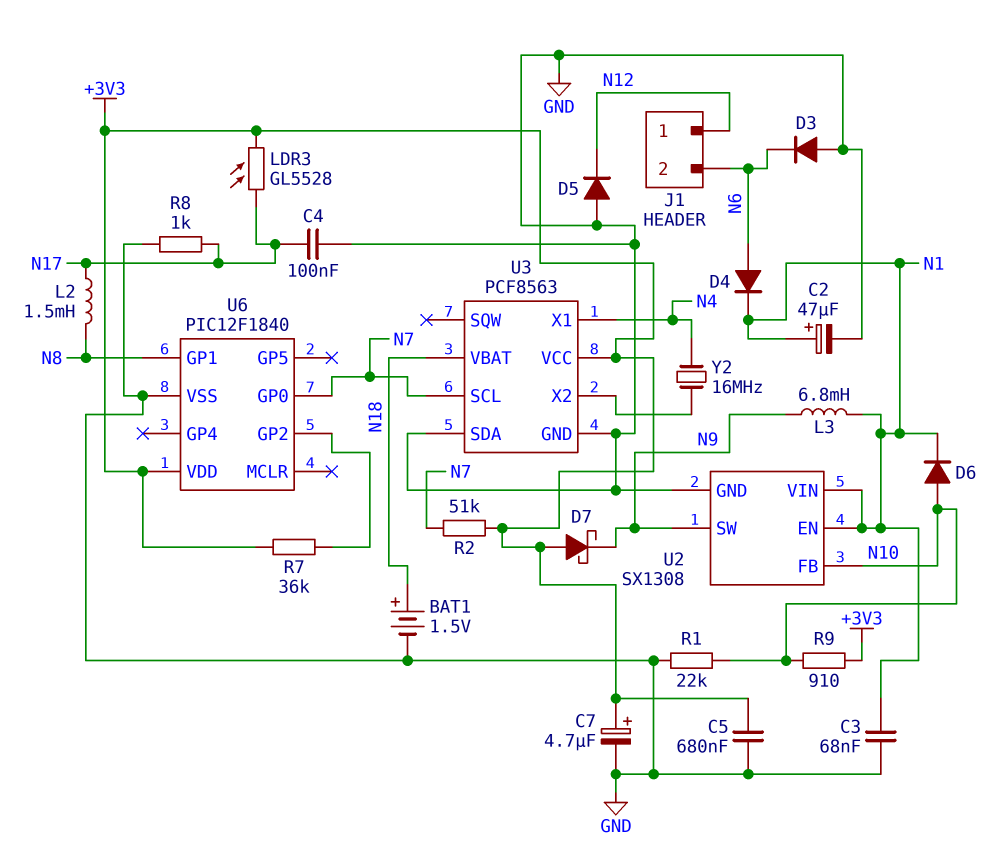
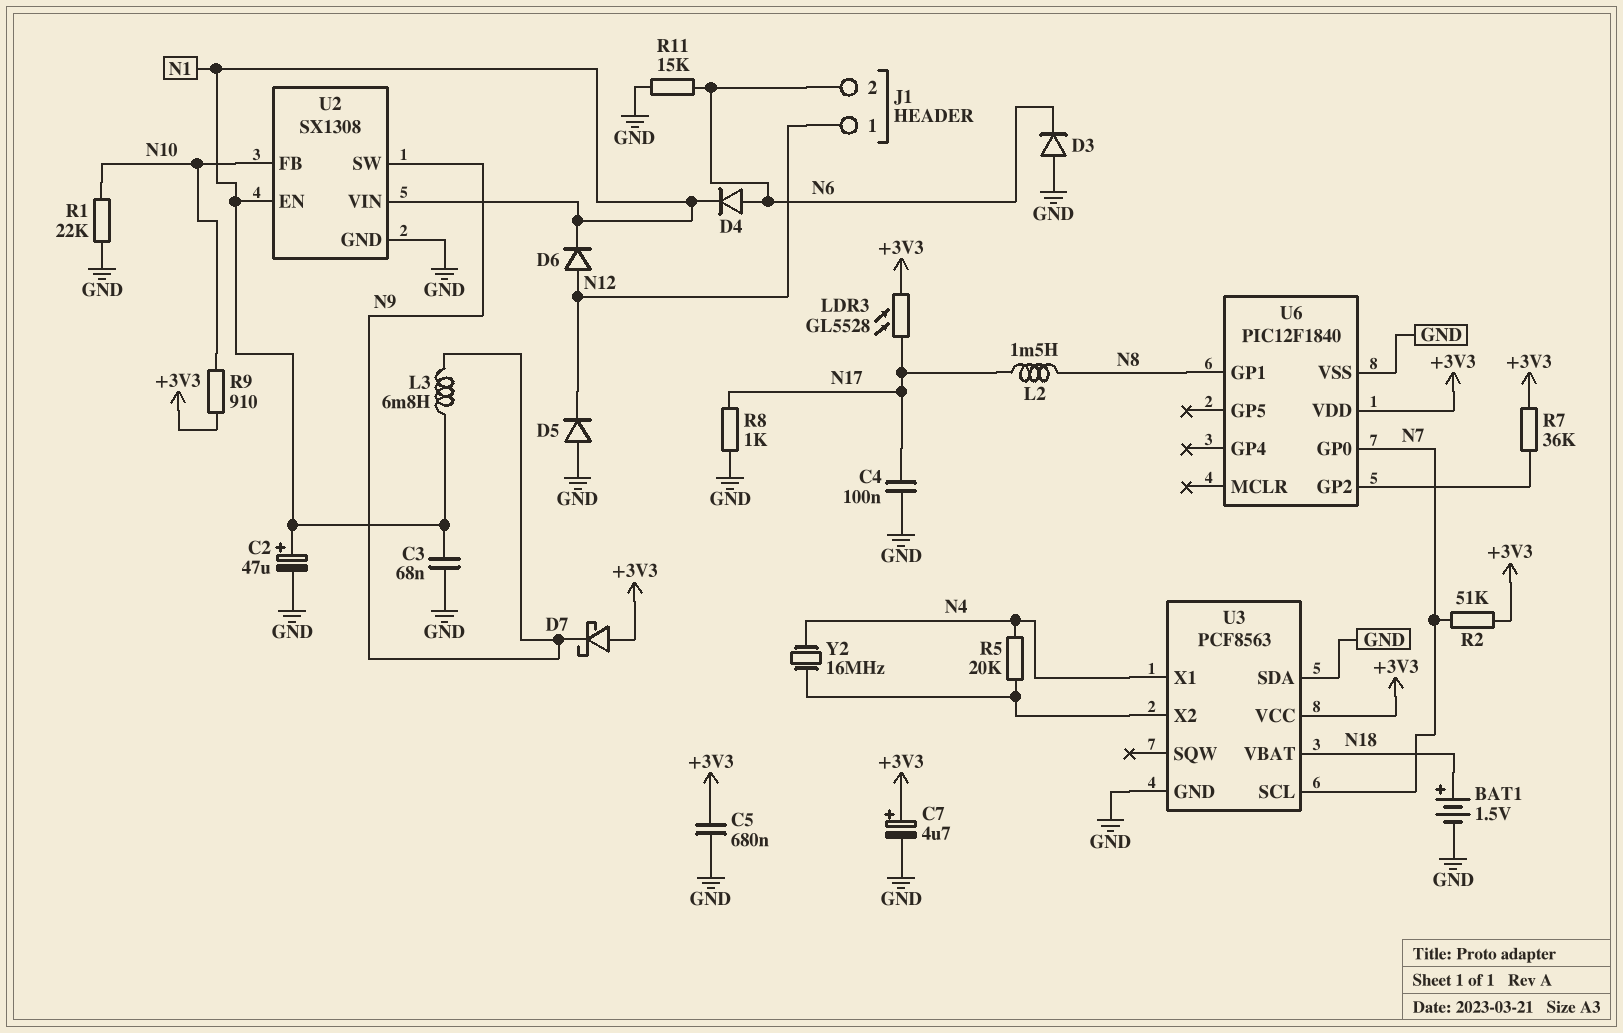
D6: diode (A N10, K N1) -> diode (A N12, K N1)
R5: none -> 20k (N4, U3/X2)
R11: none -> 15k (GND, N6)

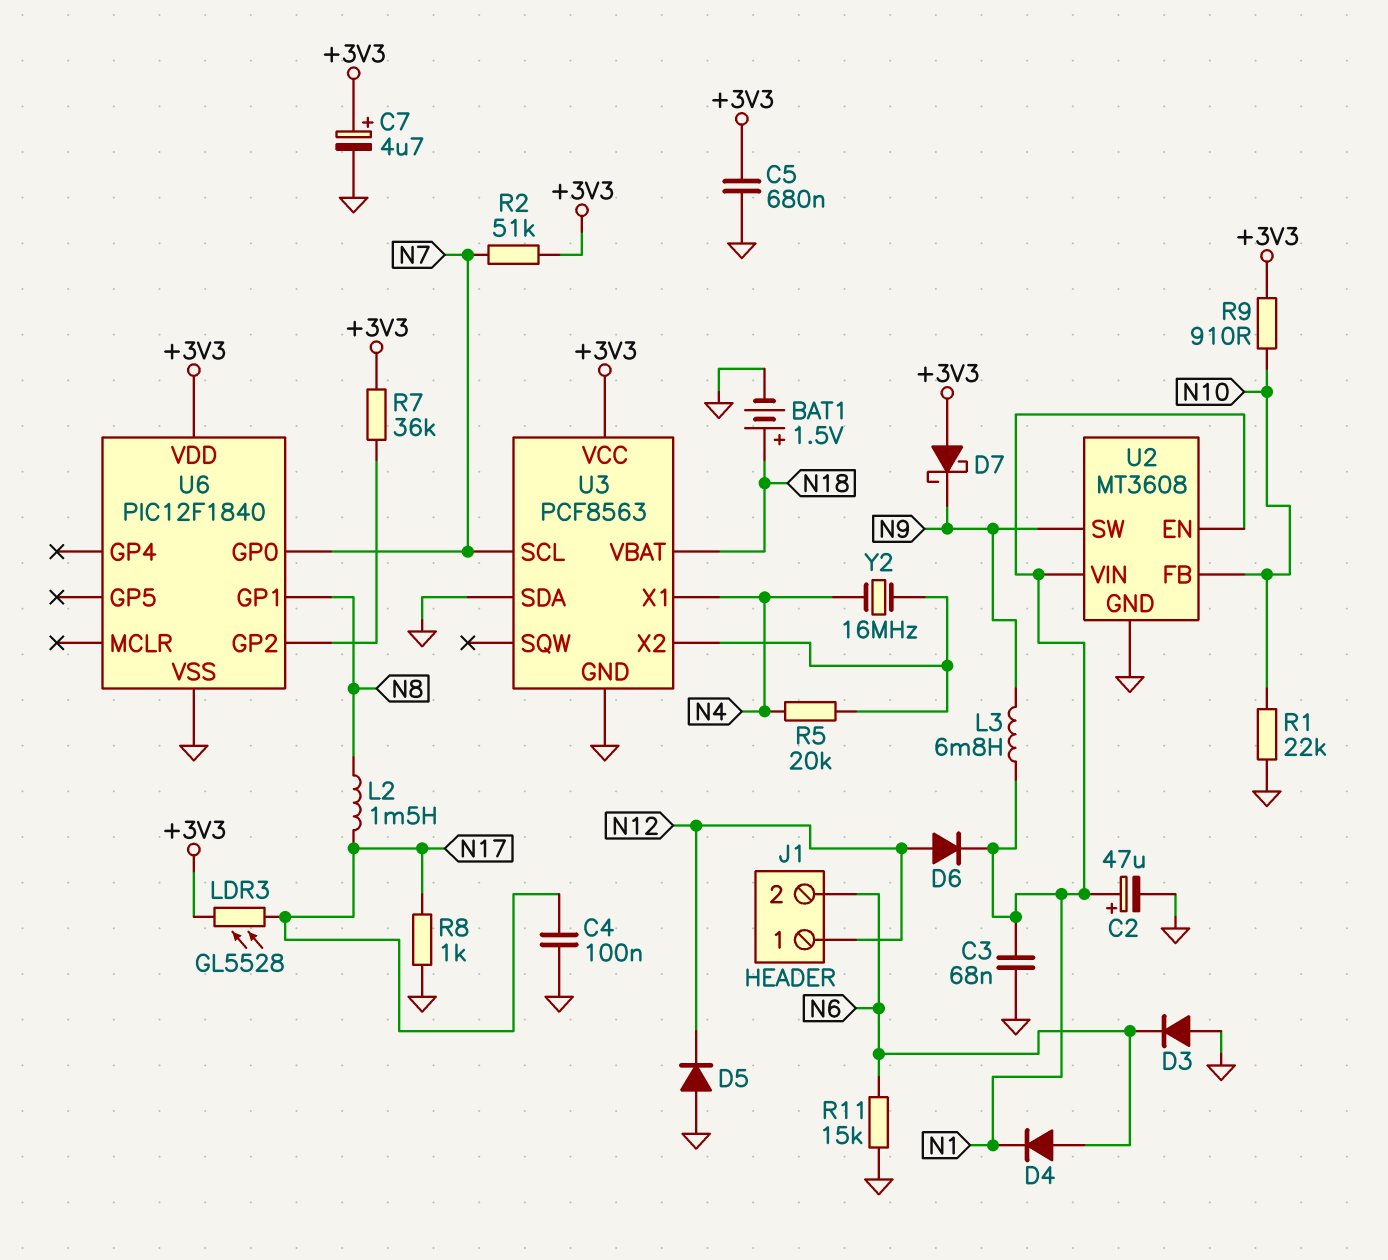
U2: SX1308 -> MT3608

